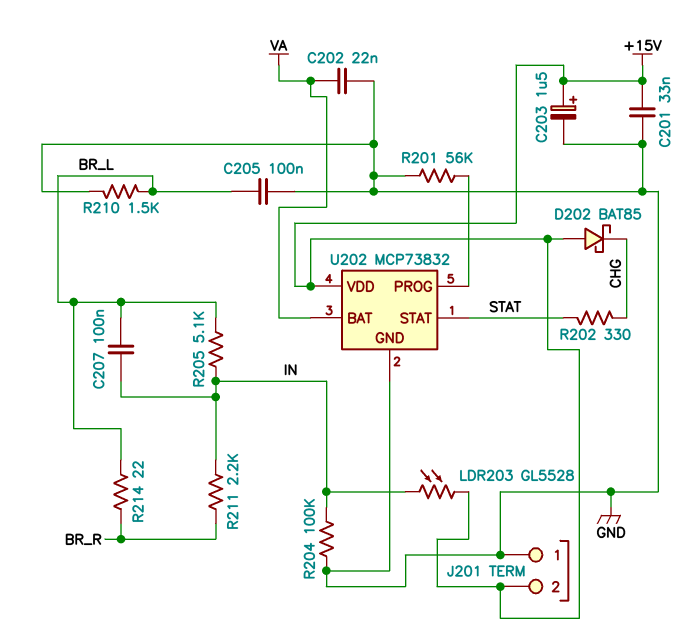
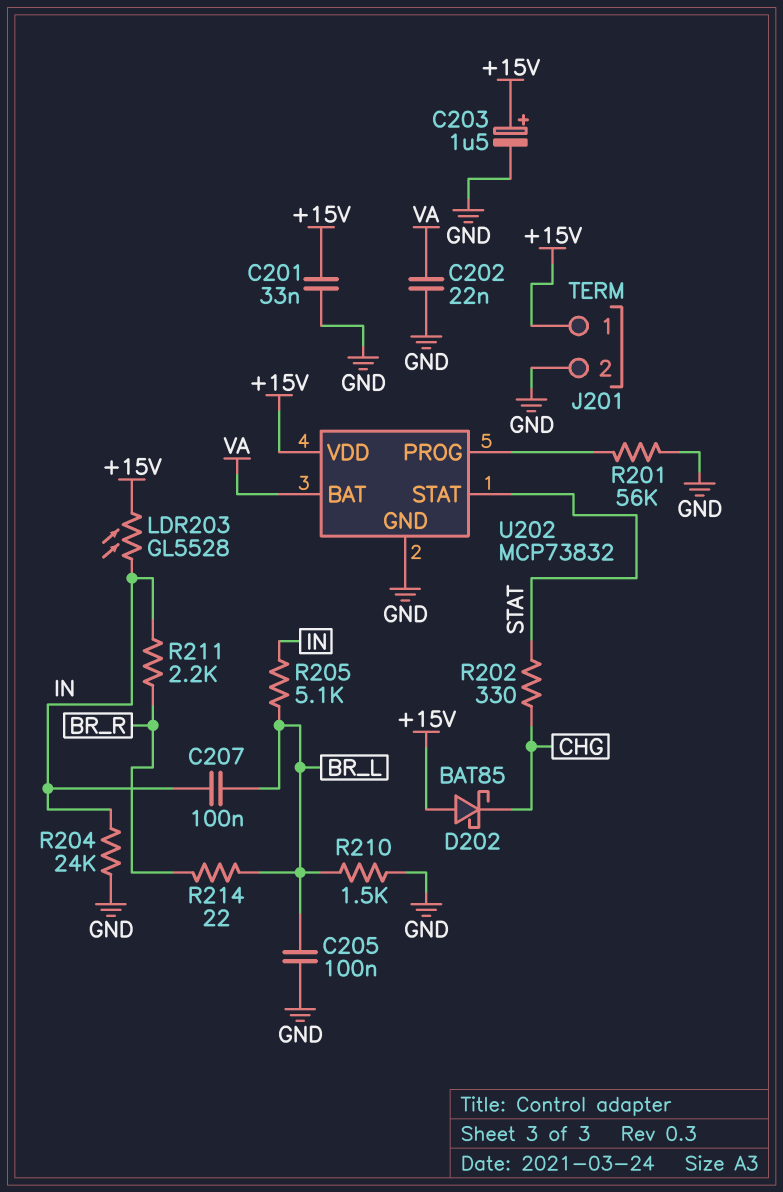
J201 pin 1: GND -> +15V
J201 pin 2: +15V -> GND
R204: 100k (GND, IN) -> 24k (GND, IN)

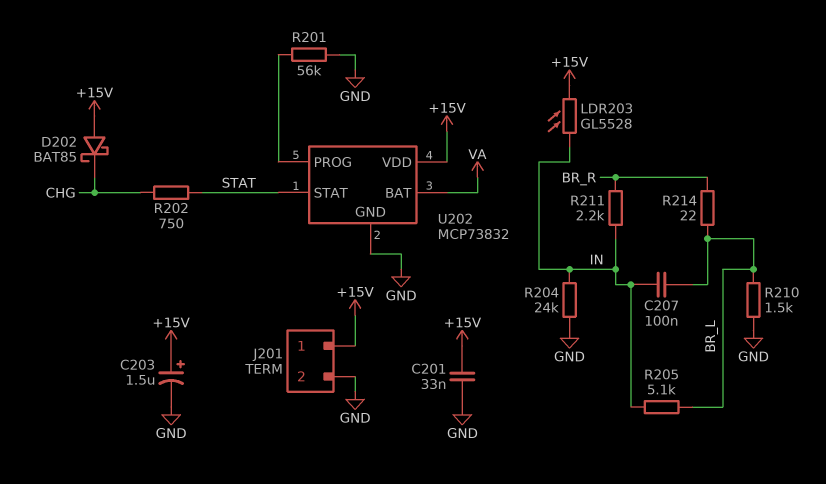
C202: 22nF (GND, VA) -> none
C205: 100nF (BR_L, GND) -> none
R202: 330 (CHG, STAT) -> 750 (CHG, STAT)

